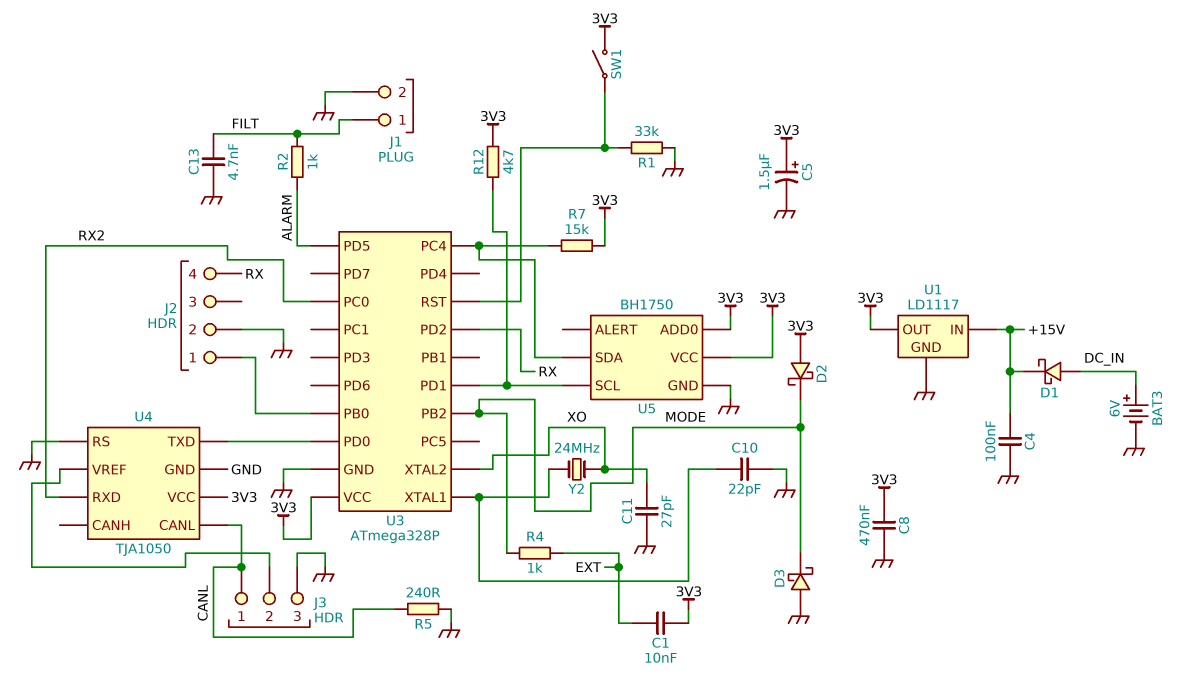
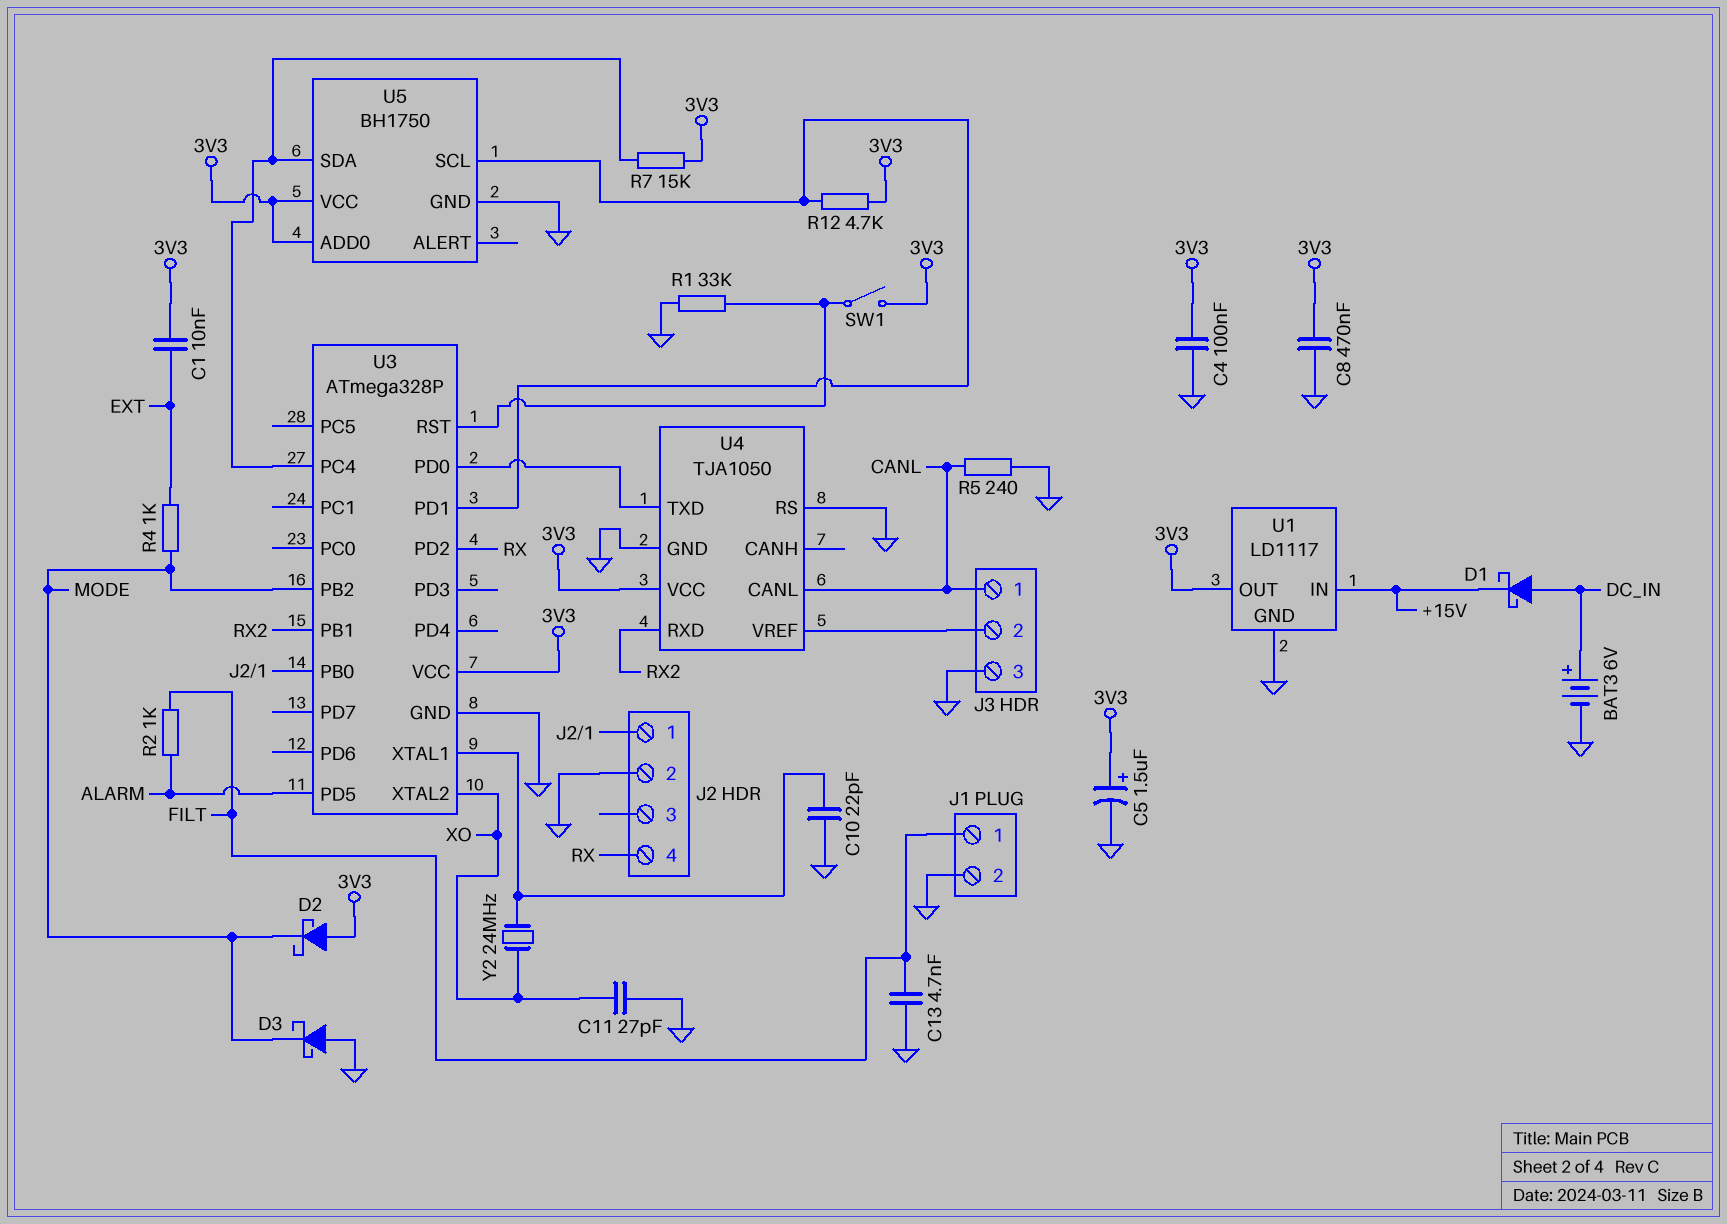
C4: 100nF (+15V, GND) -> 100nF (3V3, GND)
U3 pin PB1: none -> RX2
U3 pin PC0: RX2 -> none

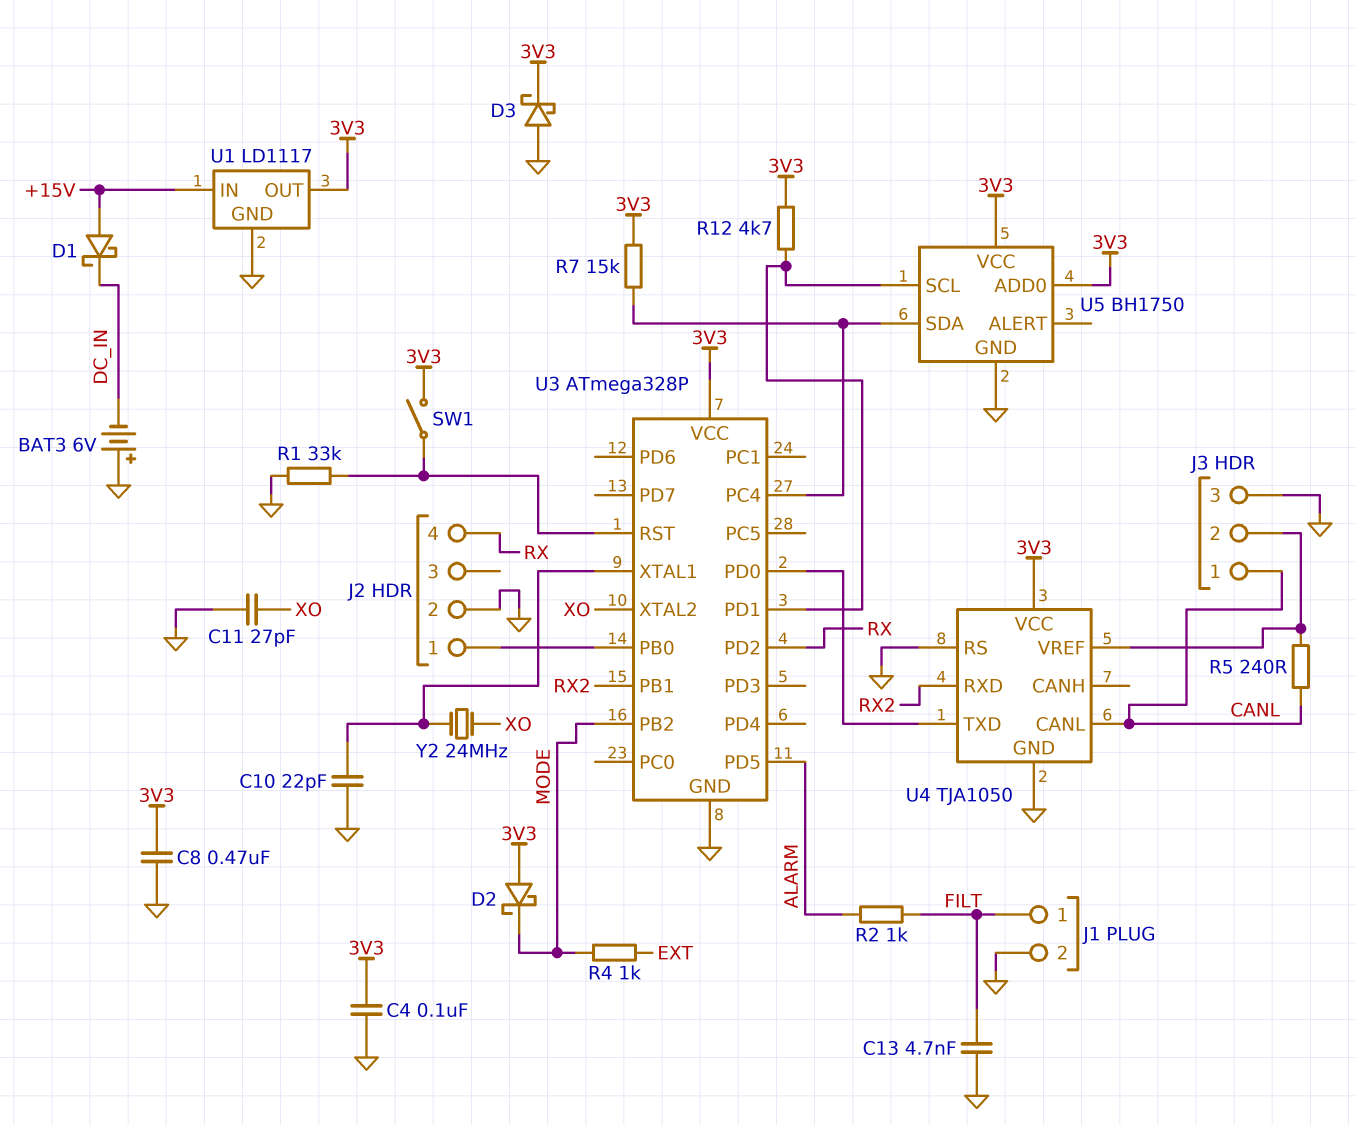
BAT3: 6V (plus DC_IN, minus GND) -> 6V (plus GND, minus DC_IN)
C1: 10nF (3V3, EXT) -> none
C5: 1.5uF (plus 3V3, minus GND) -> none
D1: schottky (A DC_IN, K +15V) -> schottky (A +15V, K DC_IN)
D3: schottky (A GND, K MODE) -> schottky (A GND, K 3V3)
R5: 240 (CANL, GND) -> 240 (CANL, J3/2)

